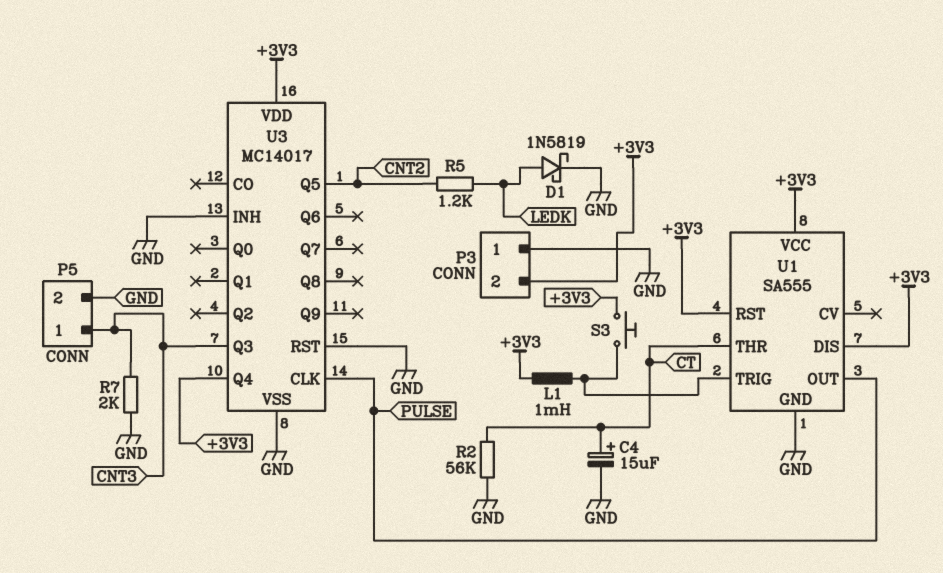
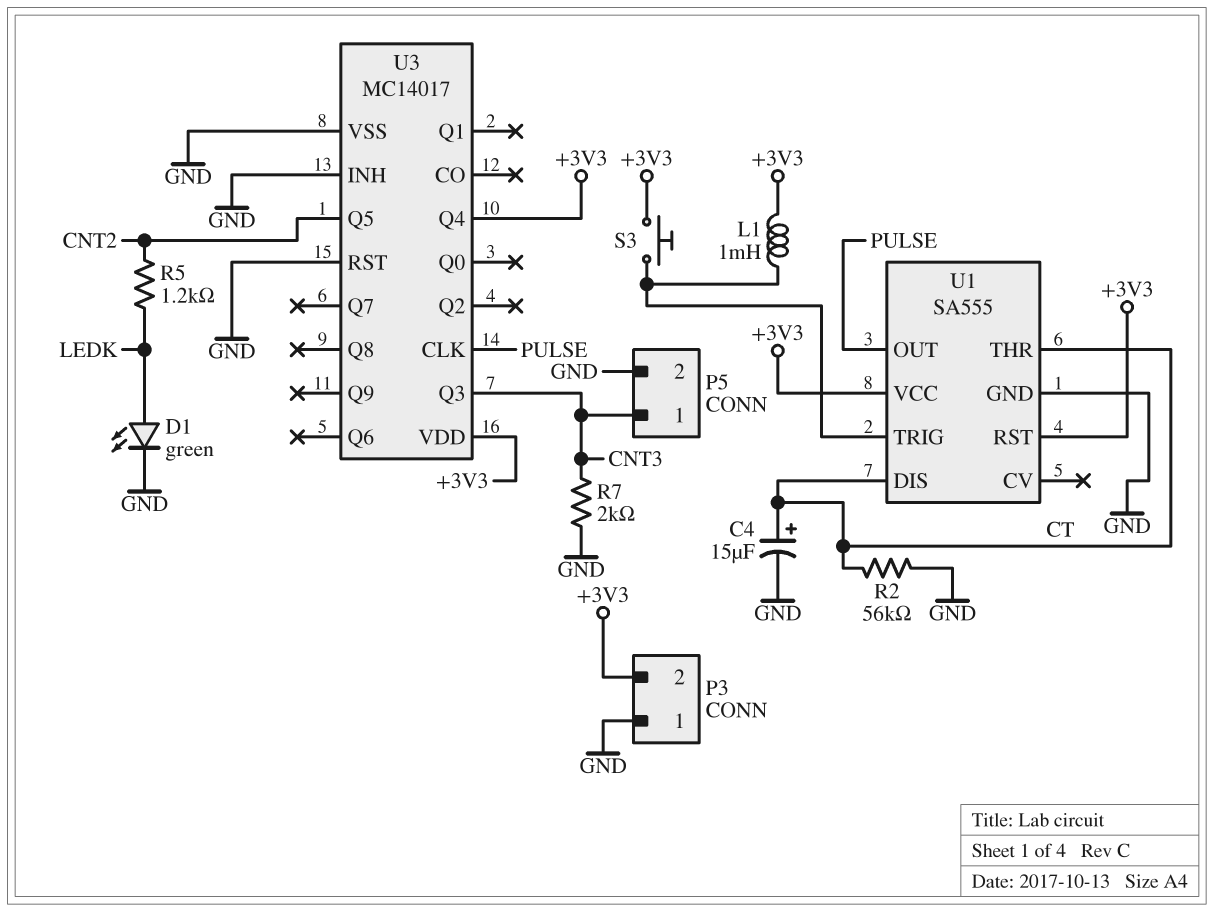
D1: schottky 1N5819 (A LEDK, K GND) -> LED green (A LEDK, K GND)
U1 pin DIS: +3V3 -> CT

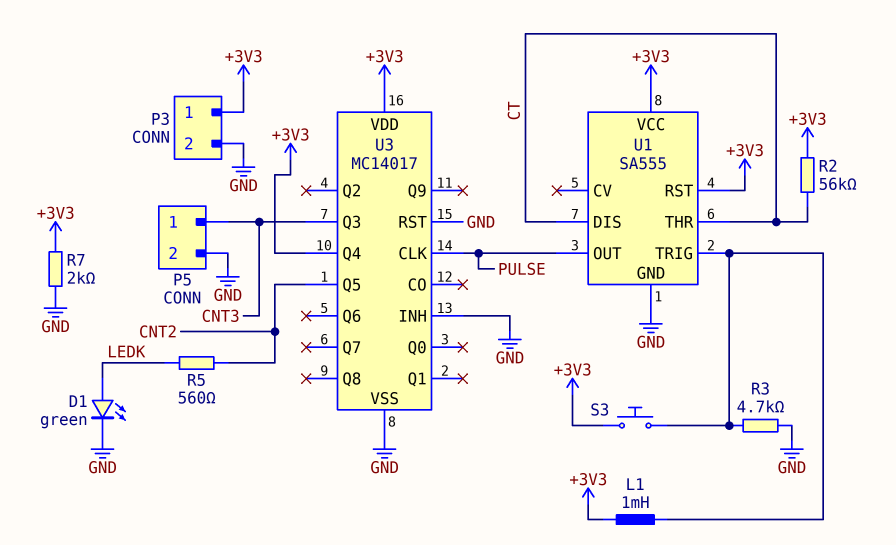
C4: 15uF (plus CT, minus GND) -> none
P3 pin 1: GND -> +3V3
P3 pin 2: +3V3 -> GND
R2: 56k (CT, GND) -> 56k (+3V3, CT)
R3: none -> 4.7k (GND, U1/TRIG)
R5: 1.2k (CNT2, LEDK) -> 560 (CNT2, LEDK)
R7: 2k (CNT3, GND) -> 2k (+3V3, GND)

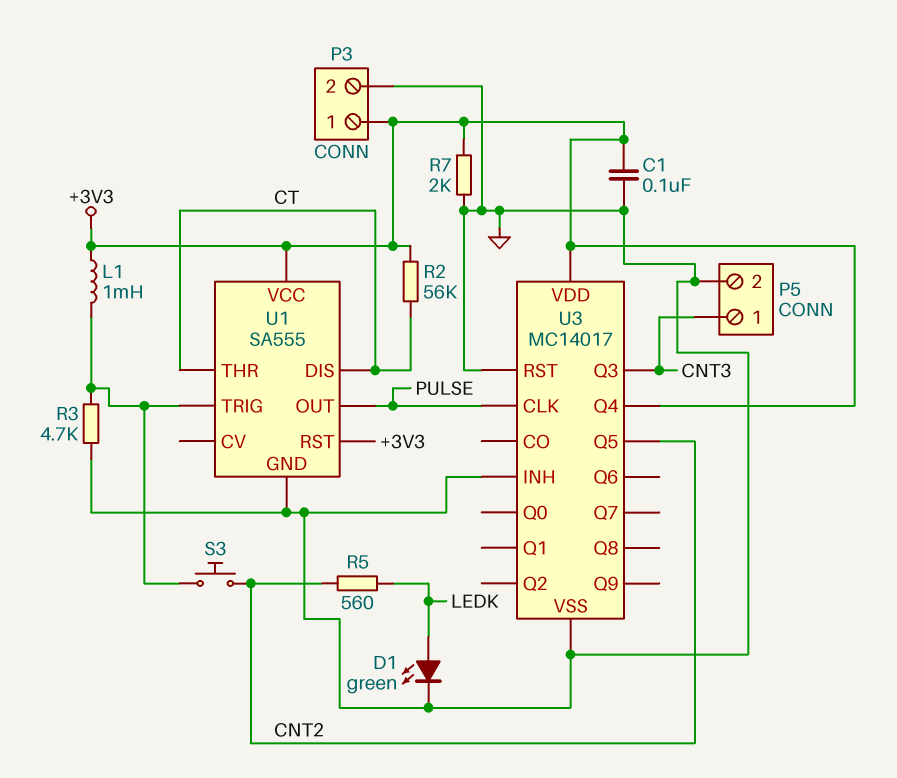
C1: none -> 100nF (+3V3, GND)
S3: button (+3V3, U1/TRIG) -> button (CNT2, U1/TRIG)

